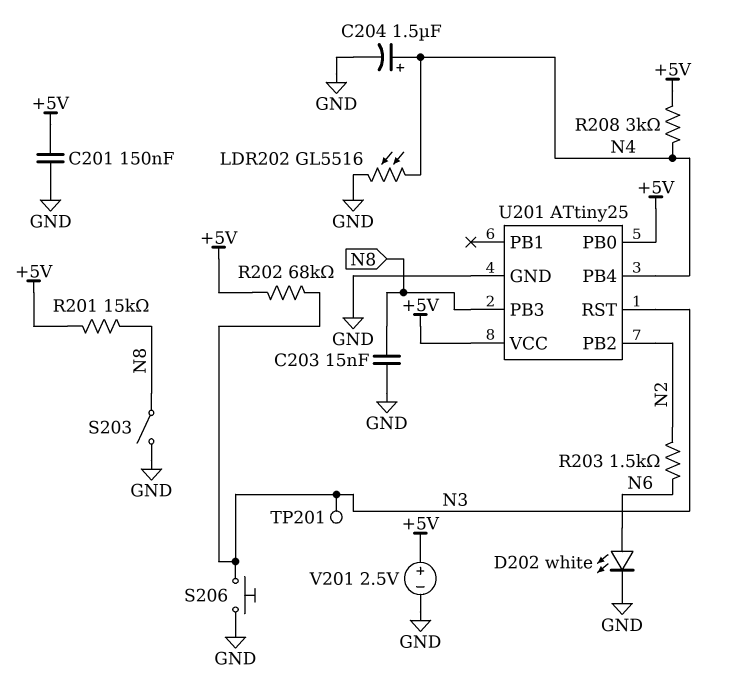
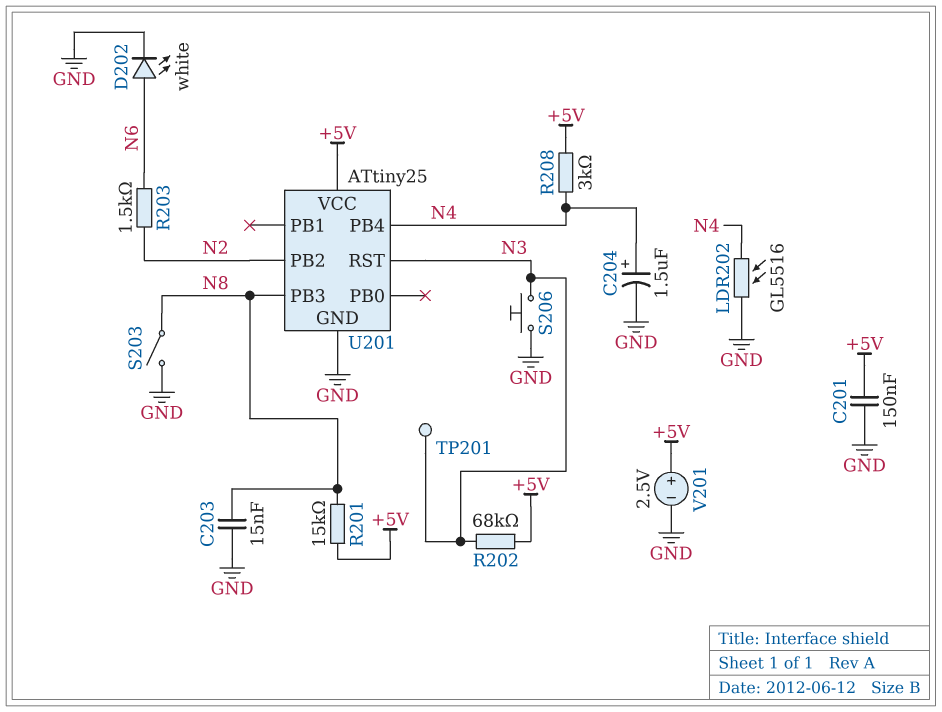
U201 pin PB0: +5V -> none

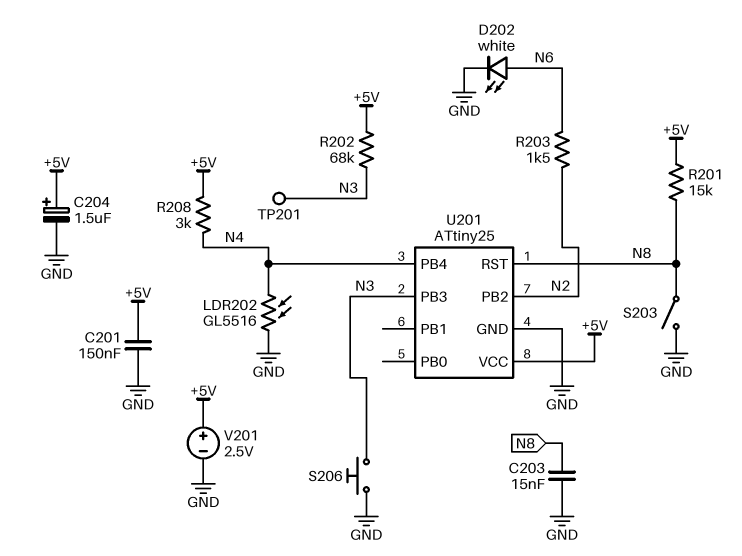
C204: 1.5uF (plus N4, minus GND) -> 1.5uF (plus +5V, minus GND)
U201 pin PB3: N8 -> N3
U201 pin RST: N3 -> N8

